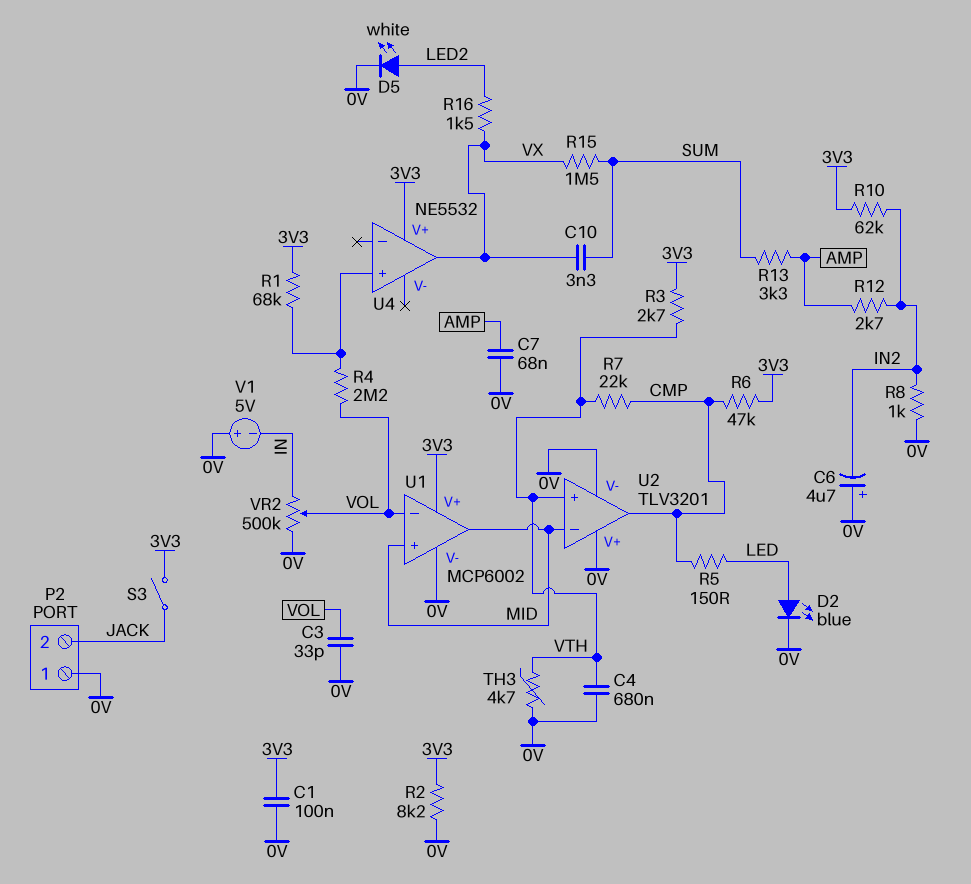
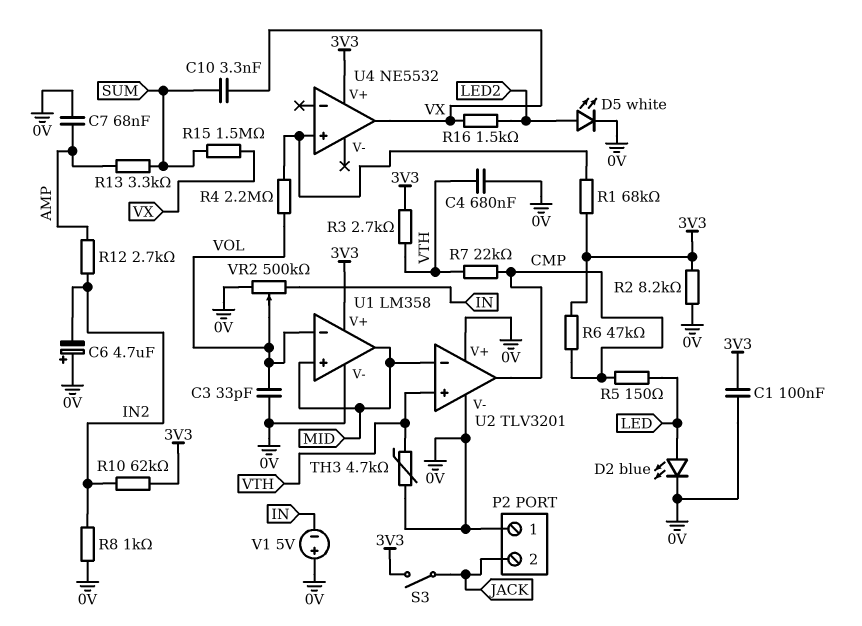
U1: MCP6002 -> LM358

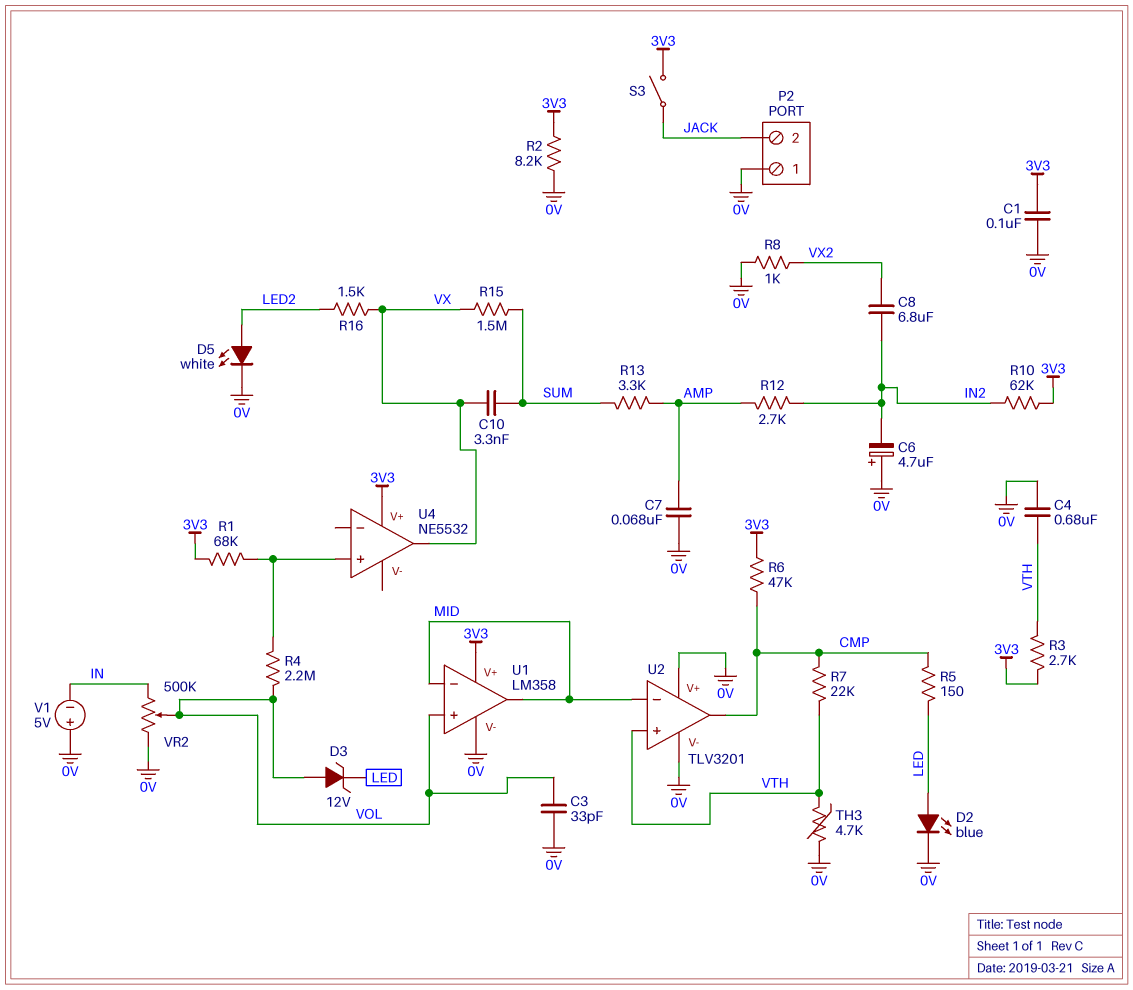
C8: none -> 6.8uF (IN2, VX2)
D3: none -> zener 12V (A VOL, K LED)
R8: 1k (0V, IN2) -> 1k (0V, VX2)
U1 pin in+: MID -> VOL
U1 pin in-: VOL -> MID

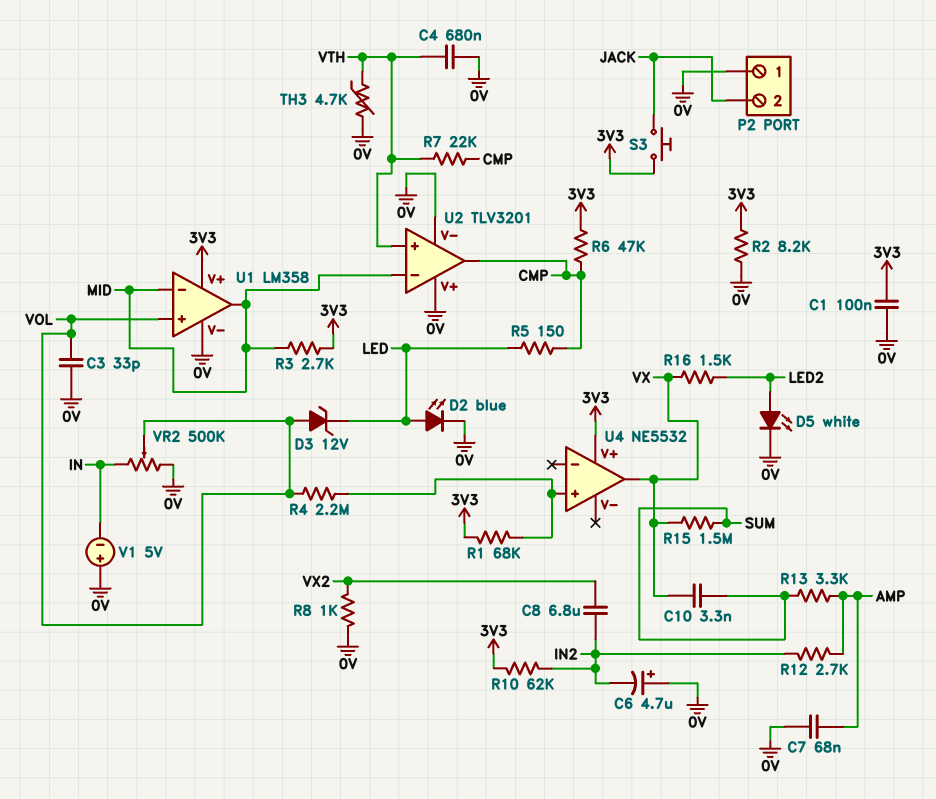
R3: 2.7k (3V3, VTH) -> 2.7k (3V3, MID)
S3: switch (3V3, JACK) -> button (3V3, JACK)

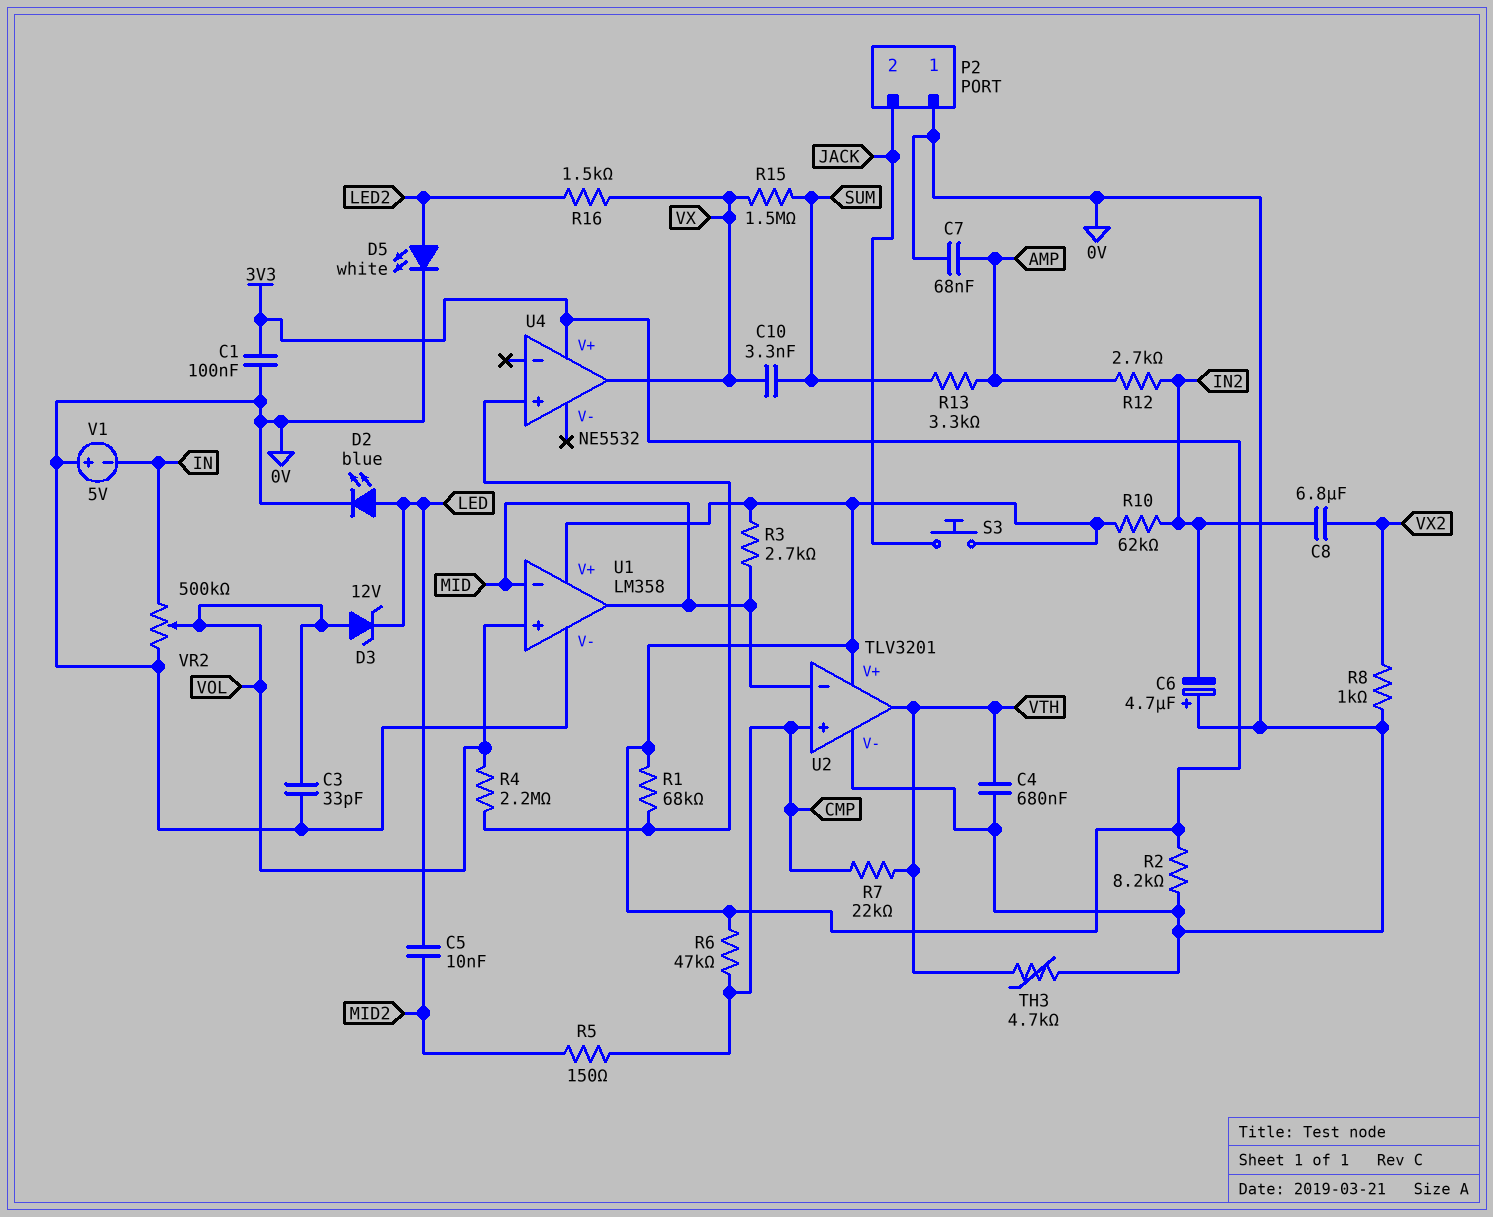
C5: none -> 10nF (LED, MID2)
R5: 150 (CMP, LED) -> 150 (CMP, MID2)
U2 pin V+: 0V -> 3V3
U2 pin in+: VTH -> CMP
U2 pin out: CMP -> VTH

